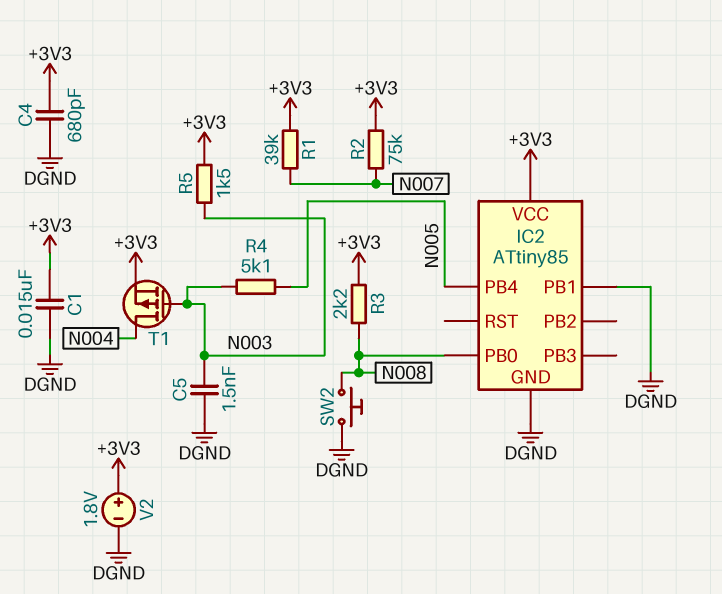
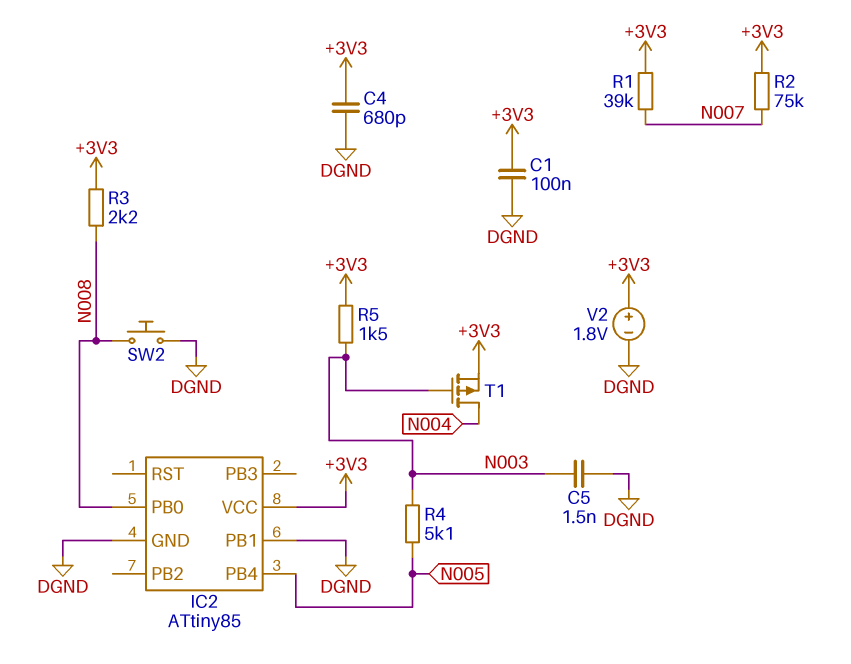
C1: 15nF (+3V3, DGND) -> 100nF (+3V3, DGND)

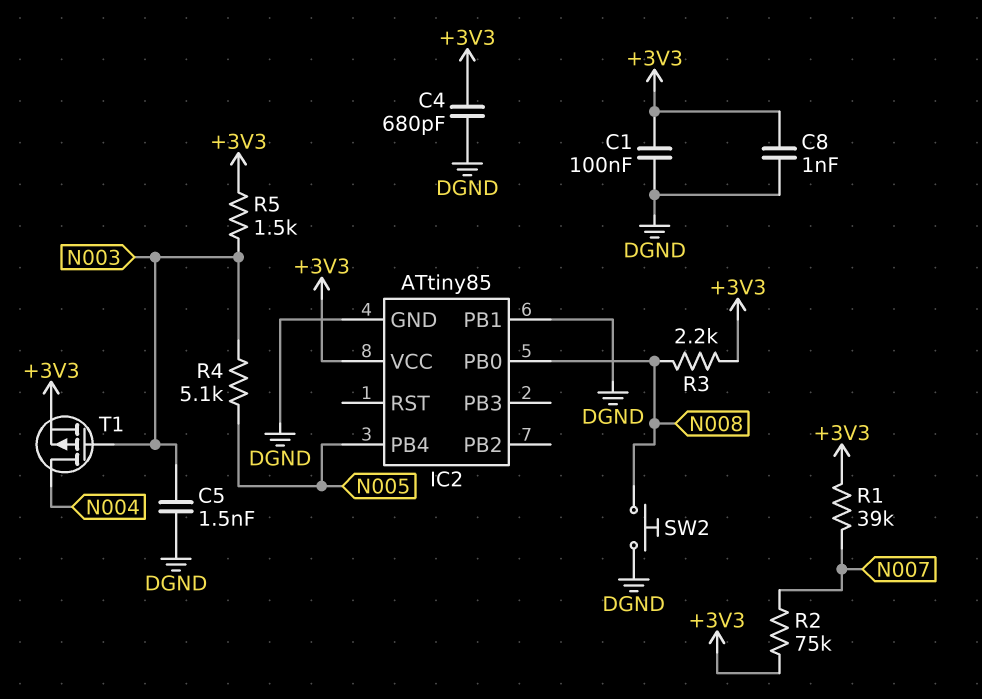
C8: none -> 1nF (+3V3, DGND)
V2: 1.8V (plus +3V3, minus DGND) -> none

